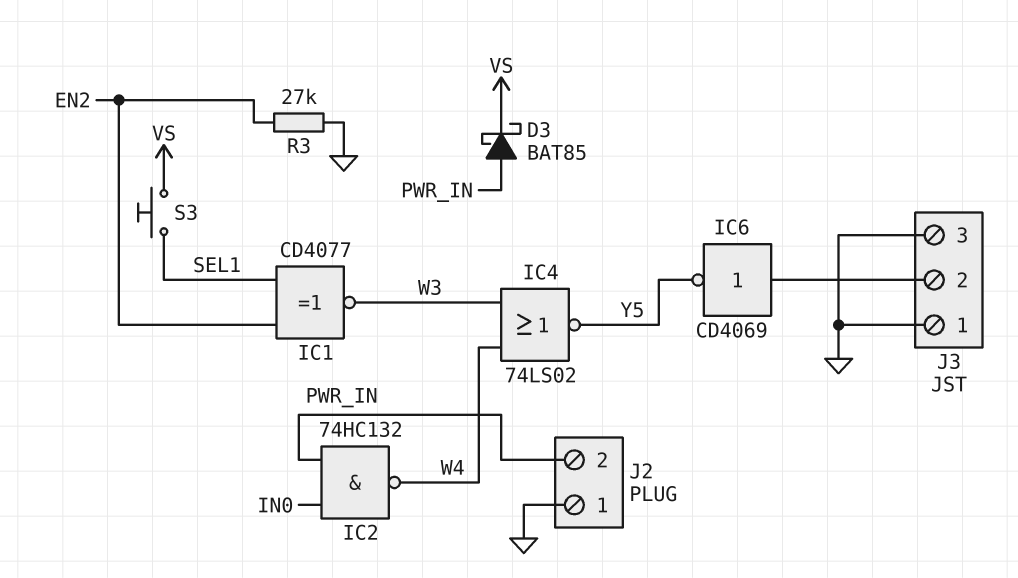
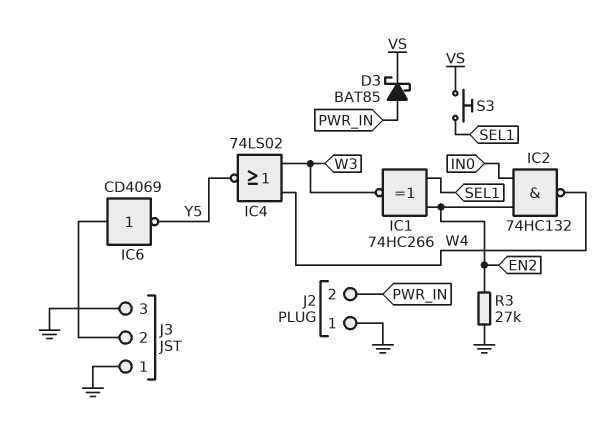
IC1: XNOR CD4077 (in EN2, in SEL1, out W3) -> XNOR 74HC266 (in EN2, in SEL1, out W3)
IC2: NAND 74HC132 (in IN0, in PWR_IN, out W4) -> NAND 74HC132 (in EN2, in IN0, out W4)

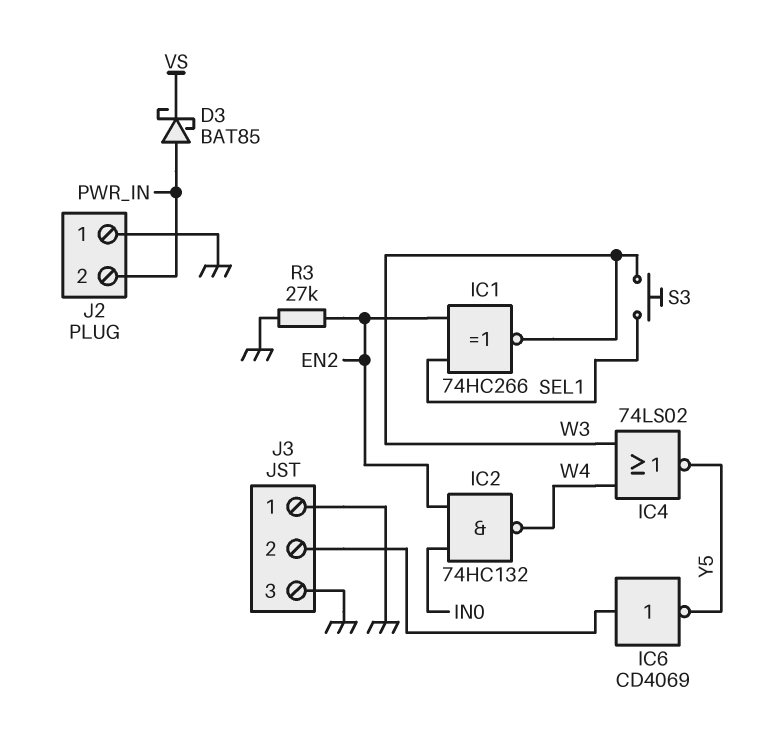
S3: button (SEL1, VS) -> button (SEL1, W3)

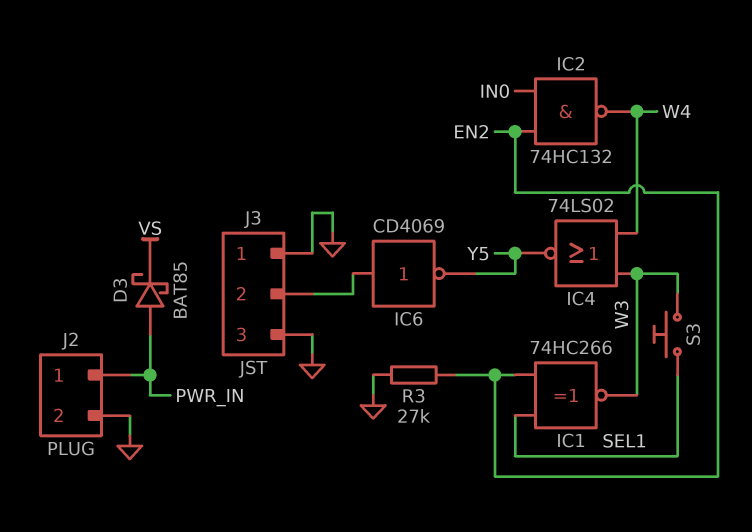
J2 pin 1: GND -> PWR_IN
J2 pin 2: PWR_IN -> GND

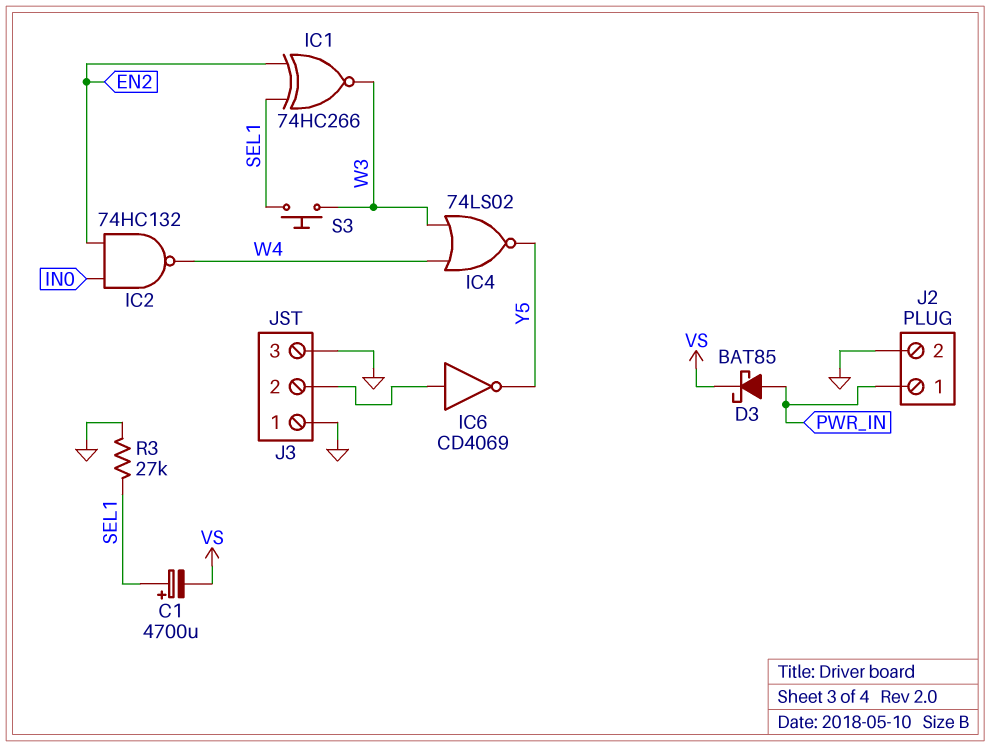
C1: none -> 4700uF (plus SEL1, minus VS)
R3: 27k (EN2, GND) -> 27k (GND, SEL1)

